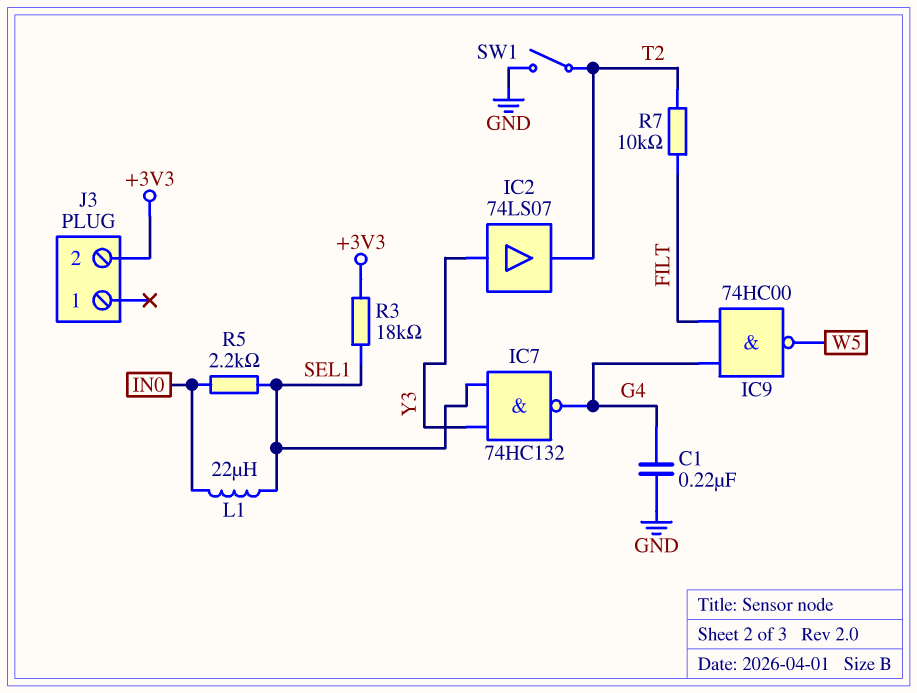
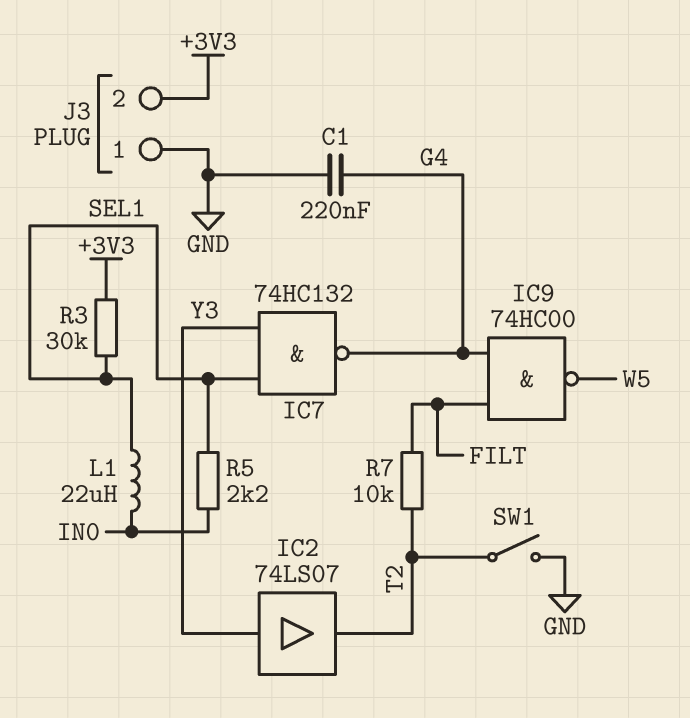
J3 pin 1: none -> GND
R3: 18k (+3V3, SEL1) -> 30k (+3V3, SEL1)

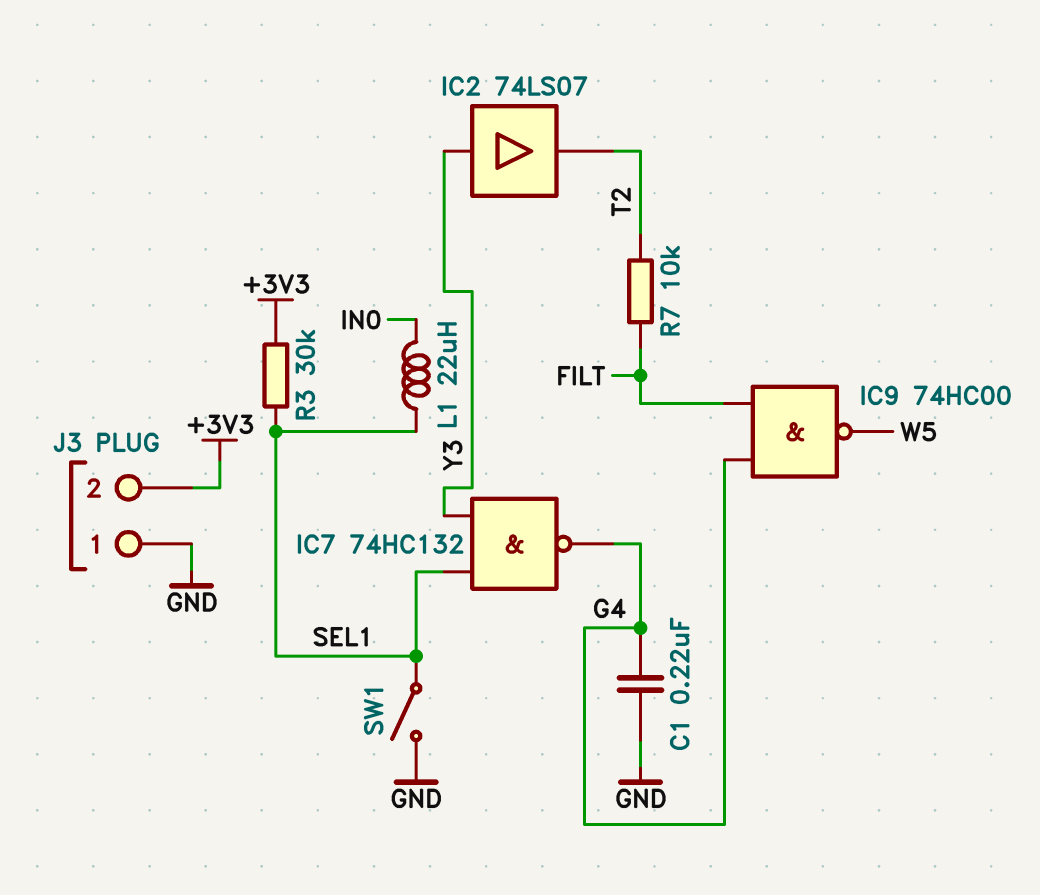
R5: 2.2k (IN0, SEL1) -> none
SW1: switch (GND, T2) -> switch (GND, SEL1)

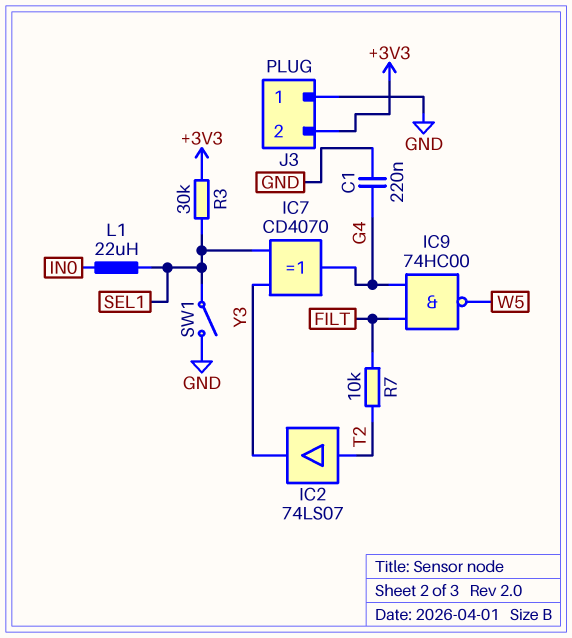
IC2: buffer 74LS07 (in Y3, out T2) -> buffer 74LS07 (in T2, out Y3)
IC7: NAND 74HC132 (in SEL1, in Y3, out G4) -> XOR CD4070 (in SEL1, in Y3, out G4)

